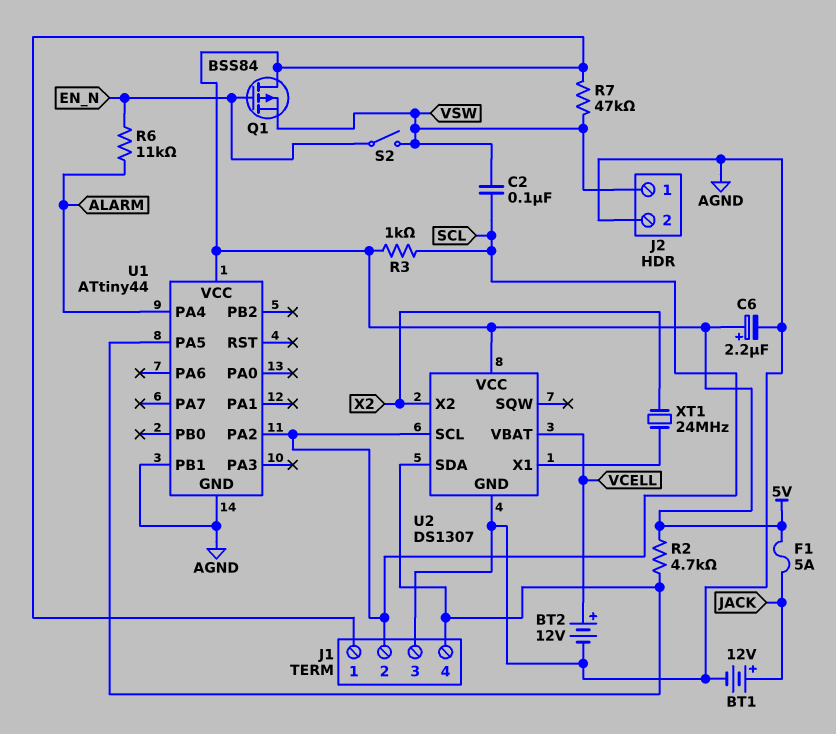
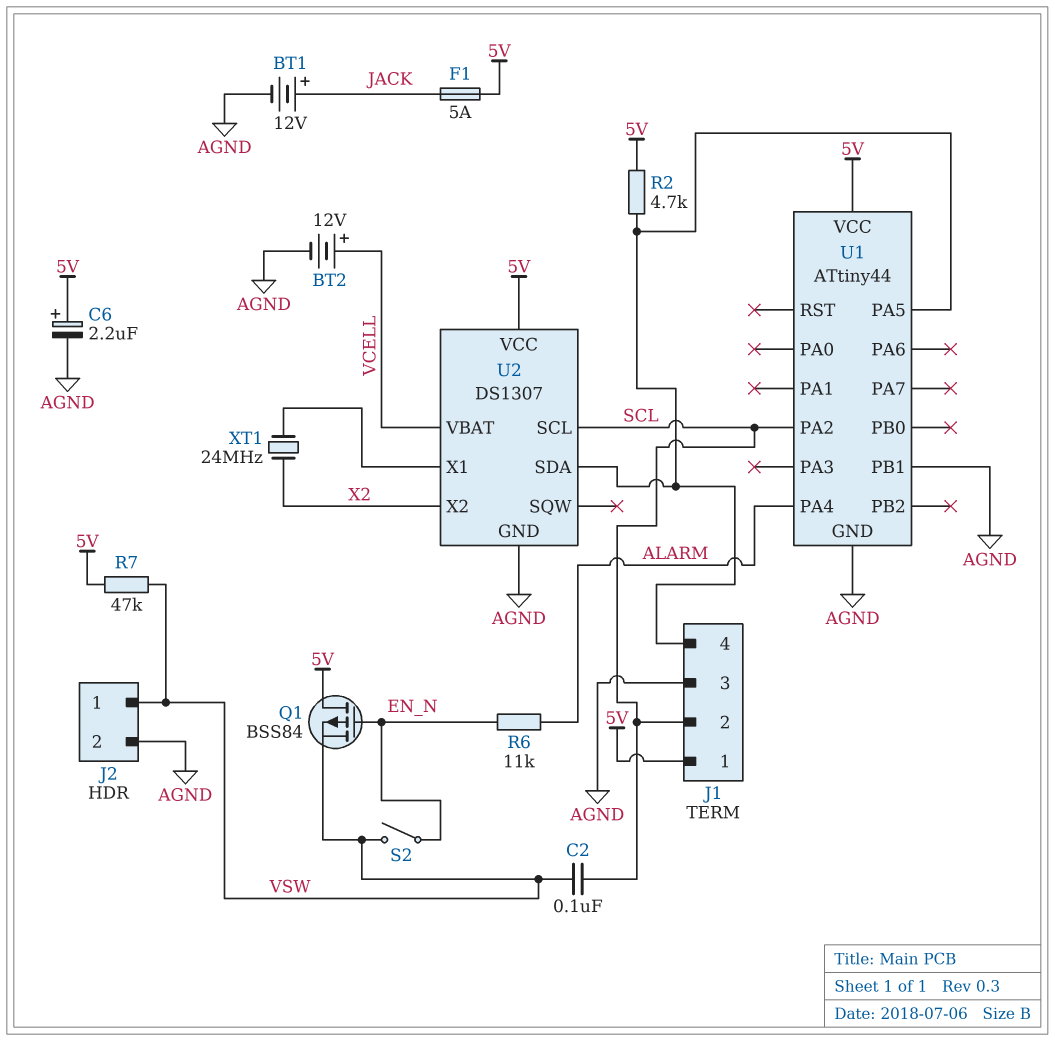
R3: 1k (5V, SCL) -> none

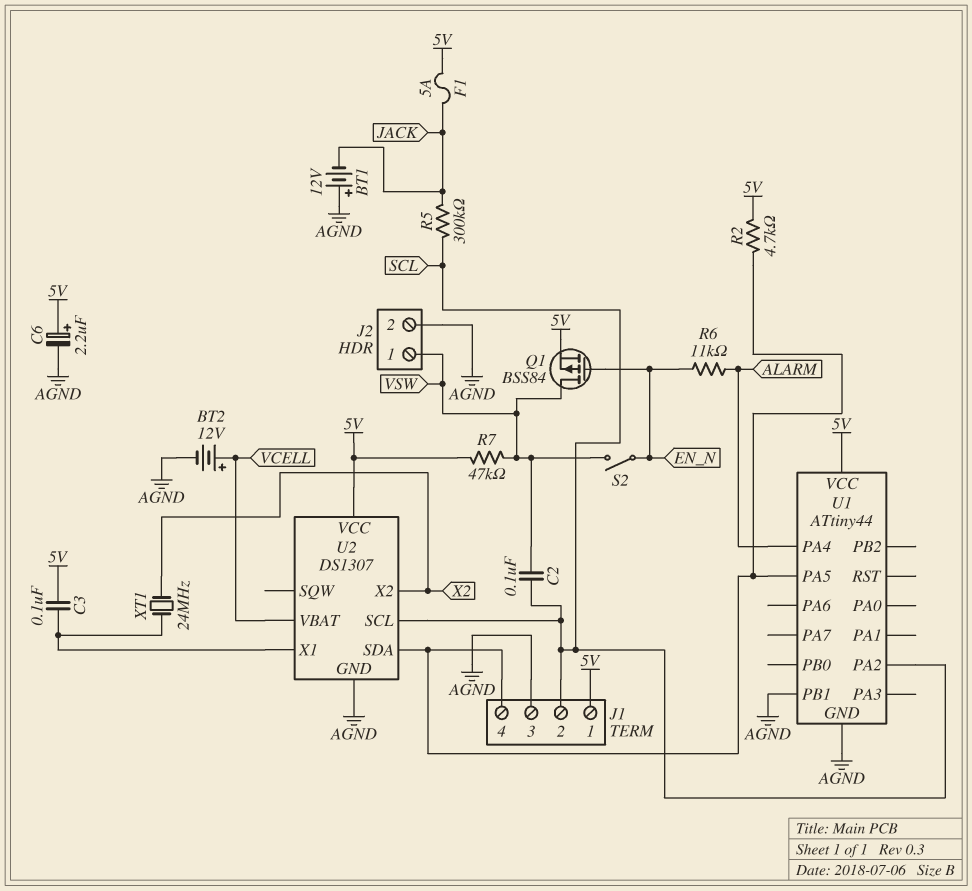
BT1: 12V (plus JACK, minus AGND) -> 12V (plus AGND, minus JACK)
C3: none -> 100nF (5V, U2/X1)
Q1: PMOS BSS84 (G EN_N, D 5V, S VSW) -> PMOS BSS84 (G EN_N, D VSW, S 5V)
R5: none -> 300k (JACK, SCL)

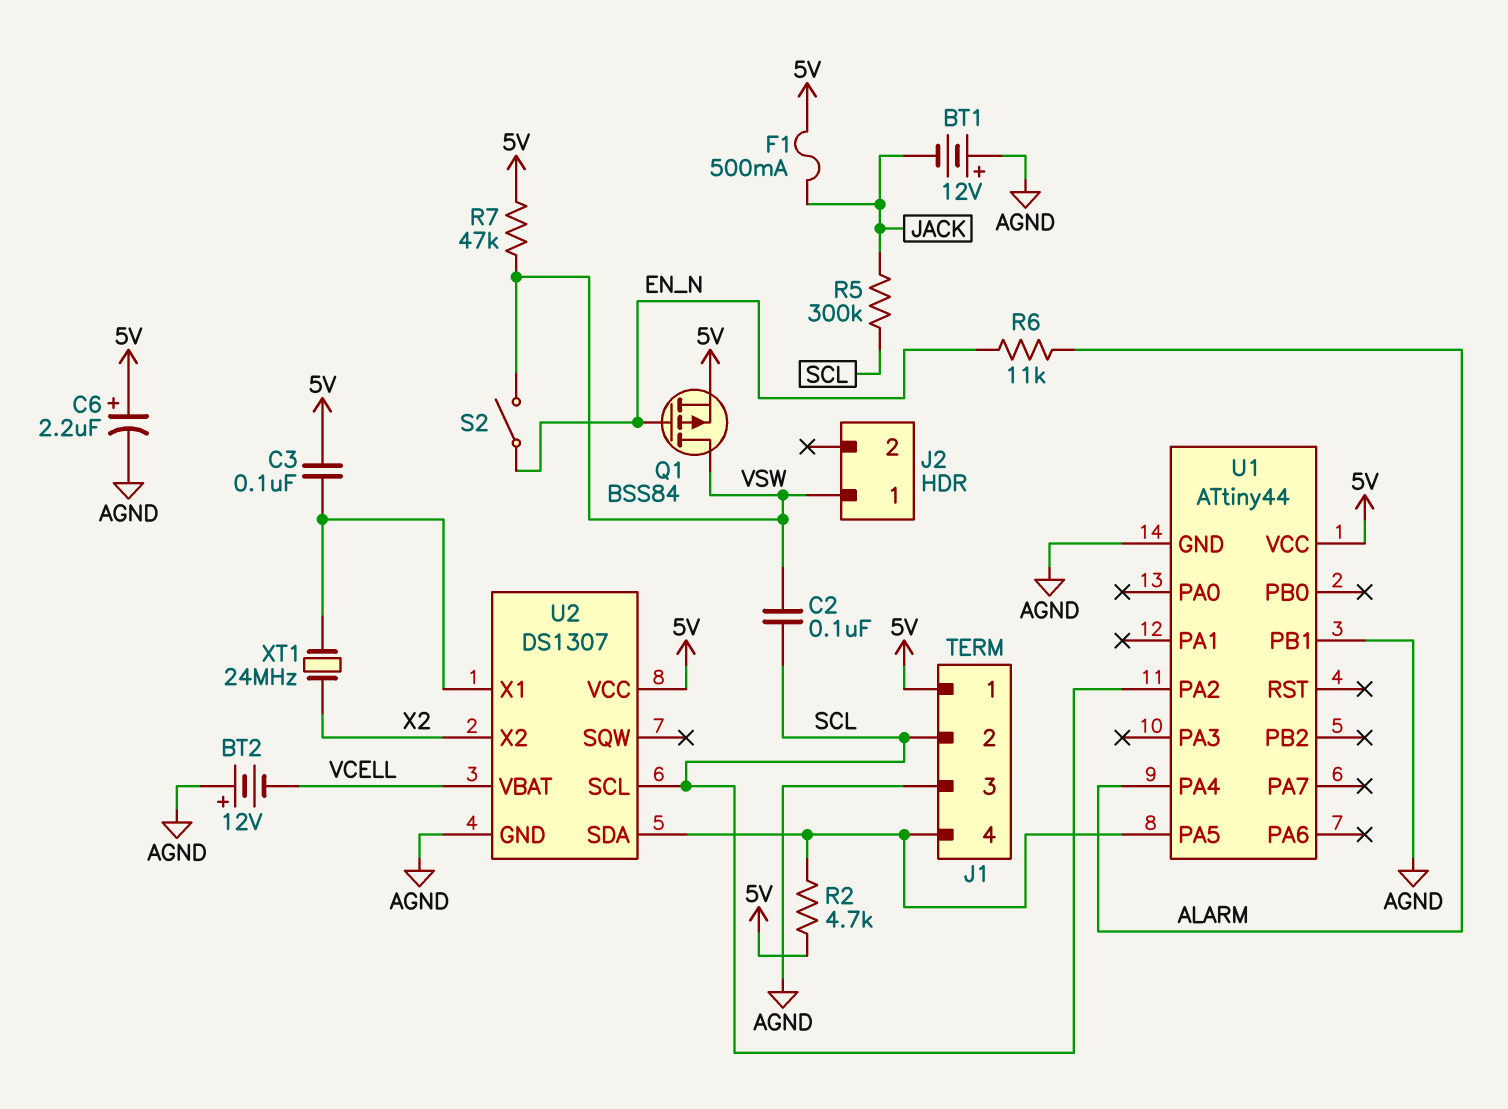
BT2: 12V (plus VCELL, minus AGND) -> 12V (plus AGND, minus VCELL)
F1: 5A (5V, JACK) -> 500mA (5V, JACK)
J2 pin 2: AGND -> none

